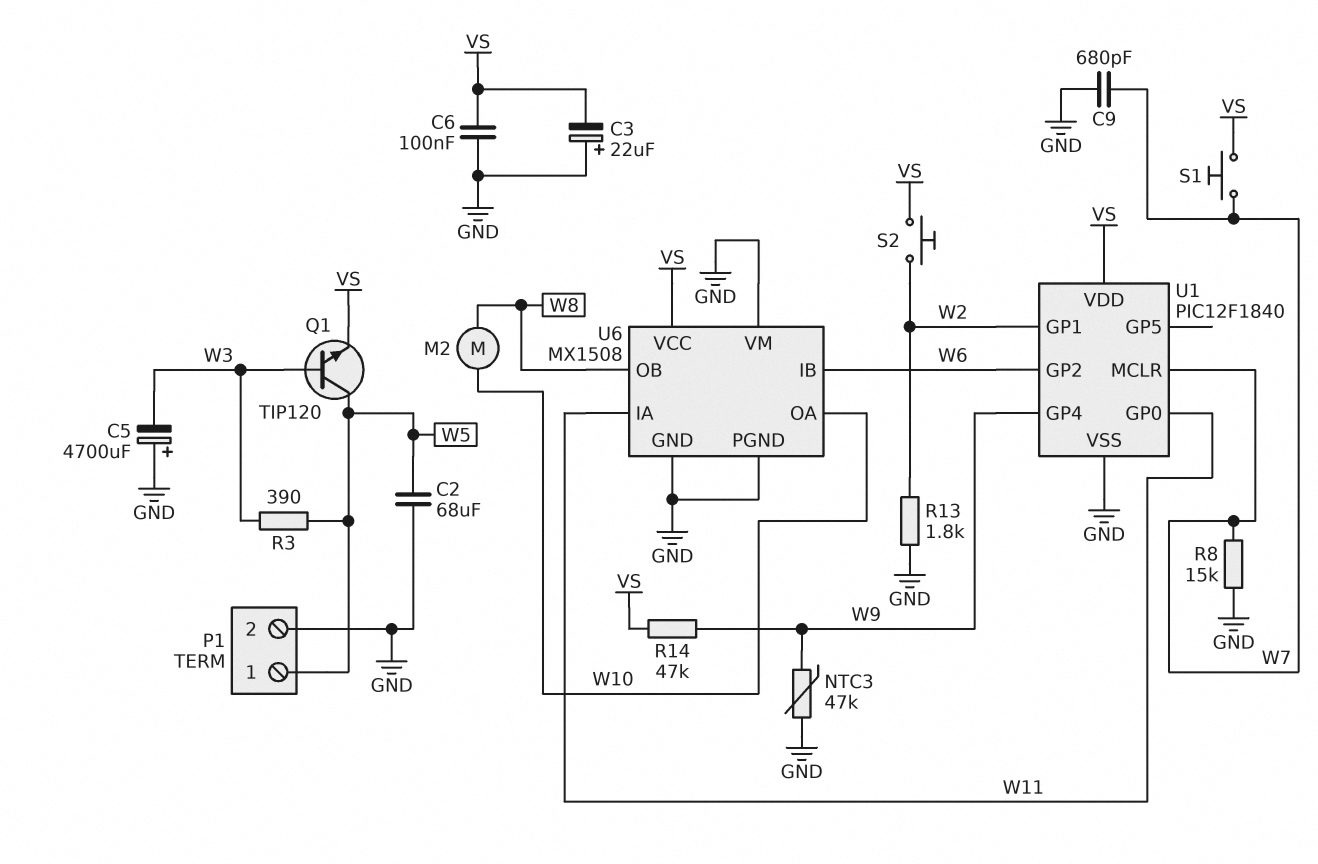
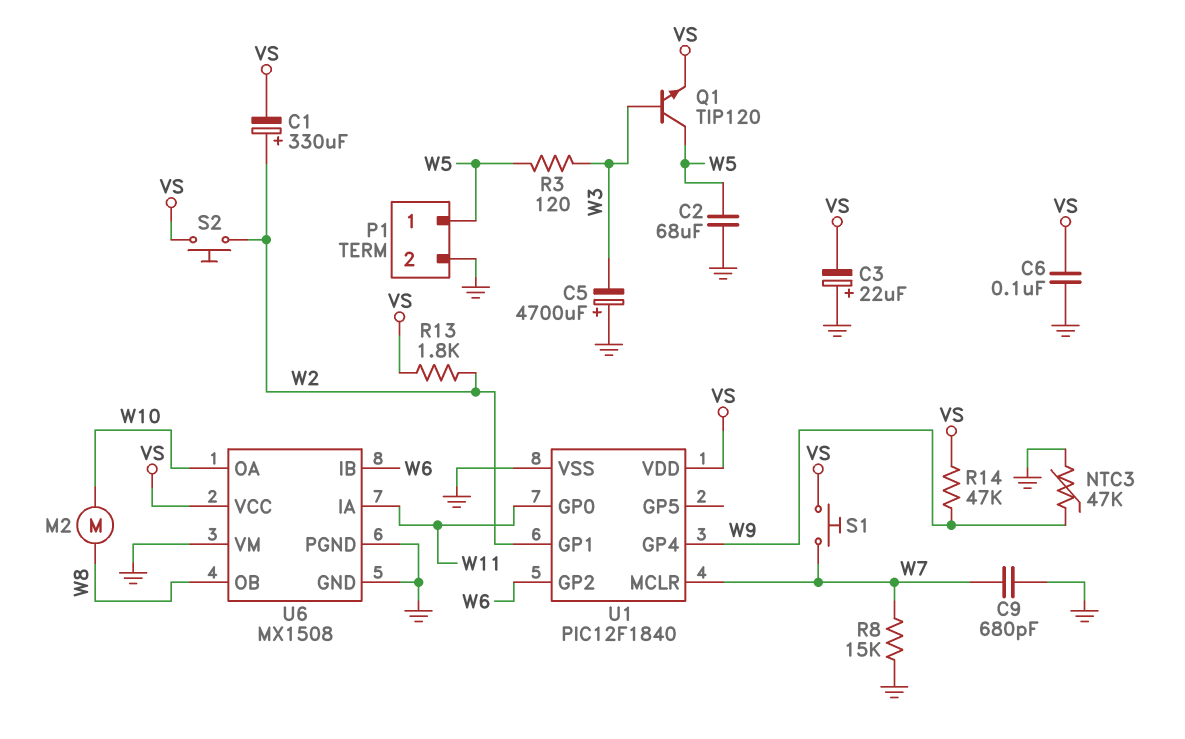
C1: none -> 330uF (plus W2, minus VS)
R3: 390 (W3, W5) -> 120 (W3, W5)
R13: 1.8k (GND, W2) -> 1.8k (VS, W2)

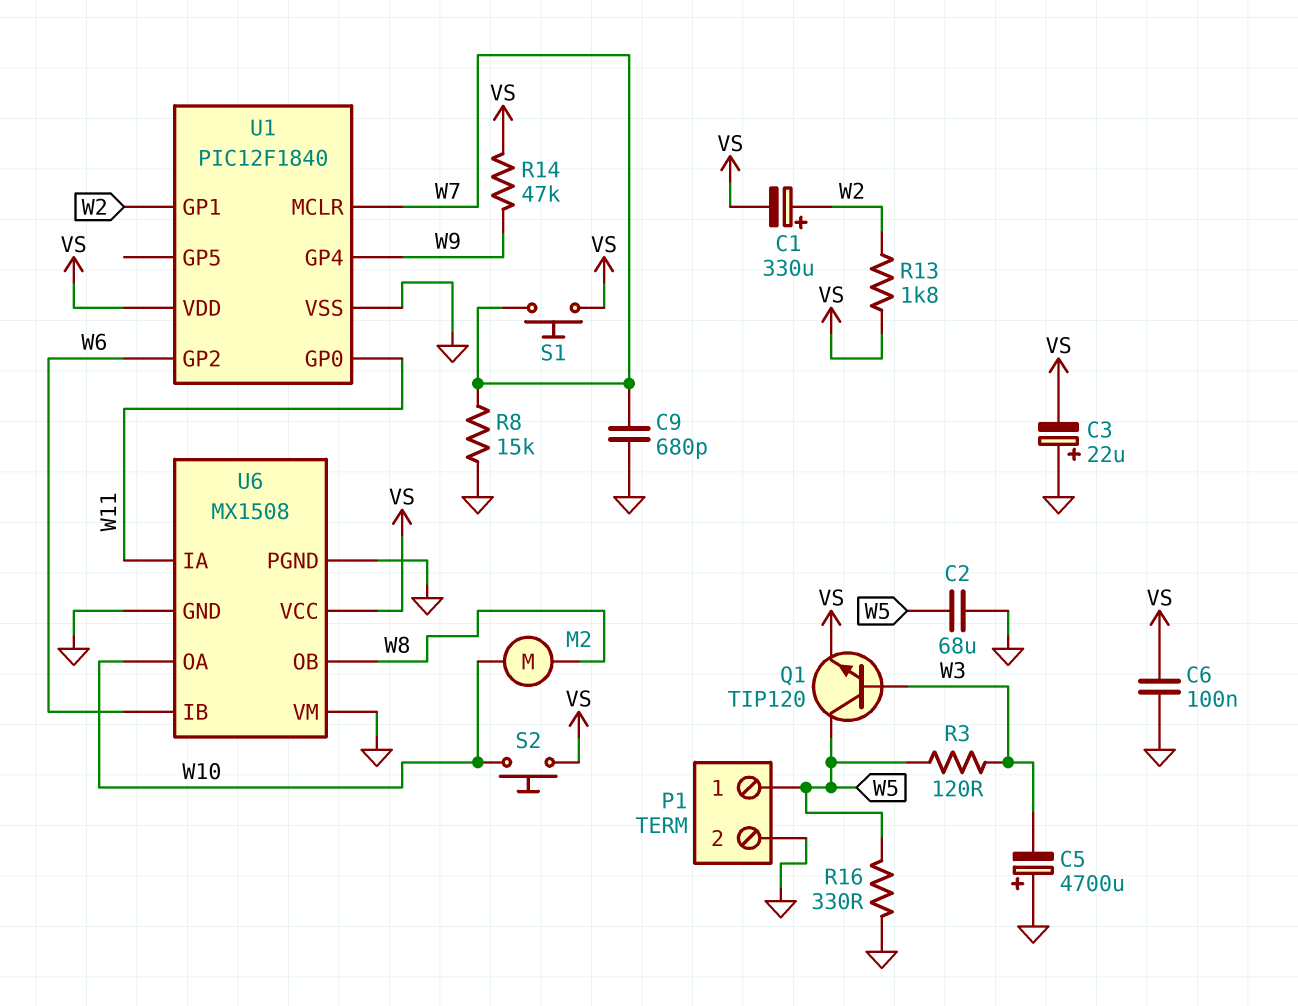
NTC3: 47k (GND, W9) -> none
R16: none -> 330 (GND, W5)
S2: button (VS, W2) -> button (VS, W10)

